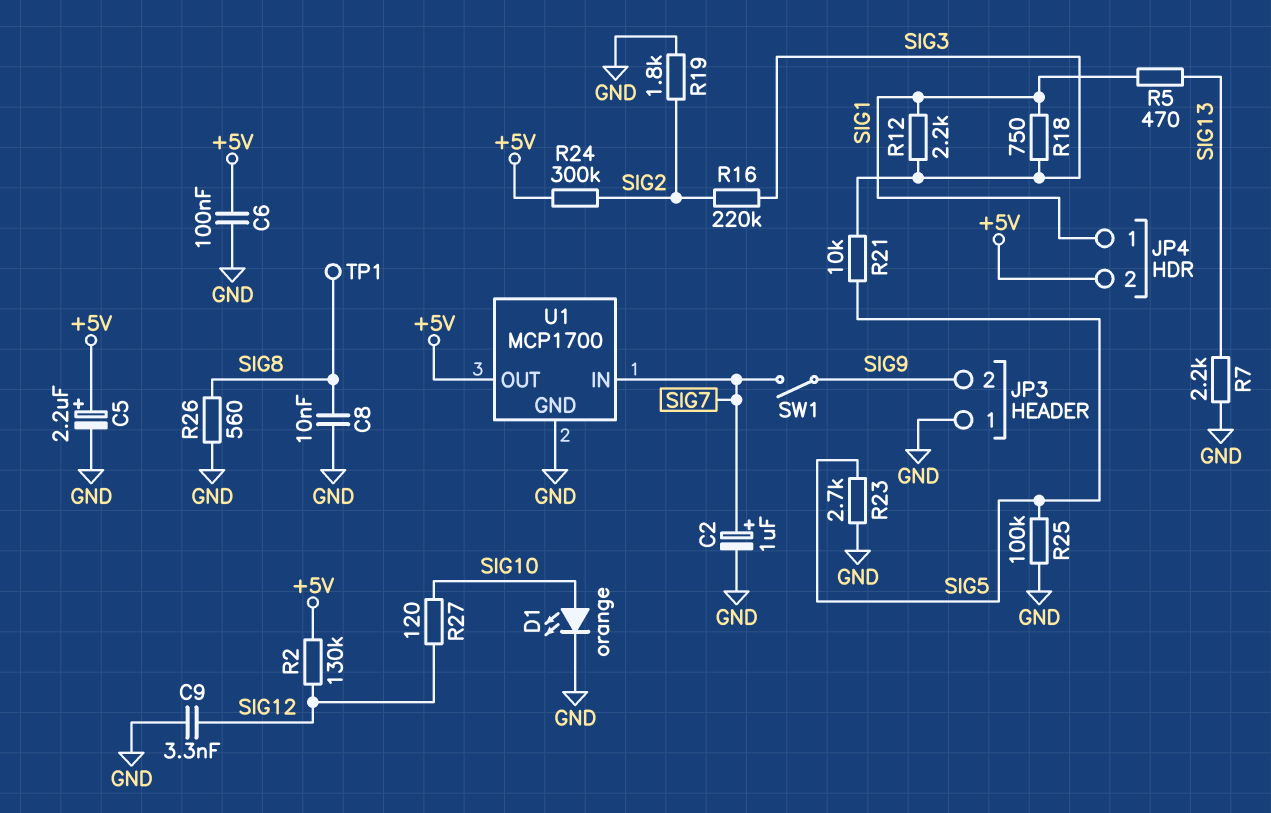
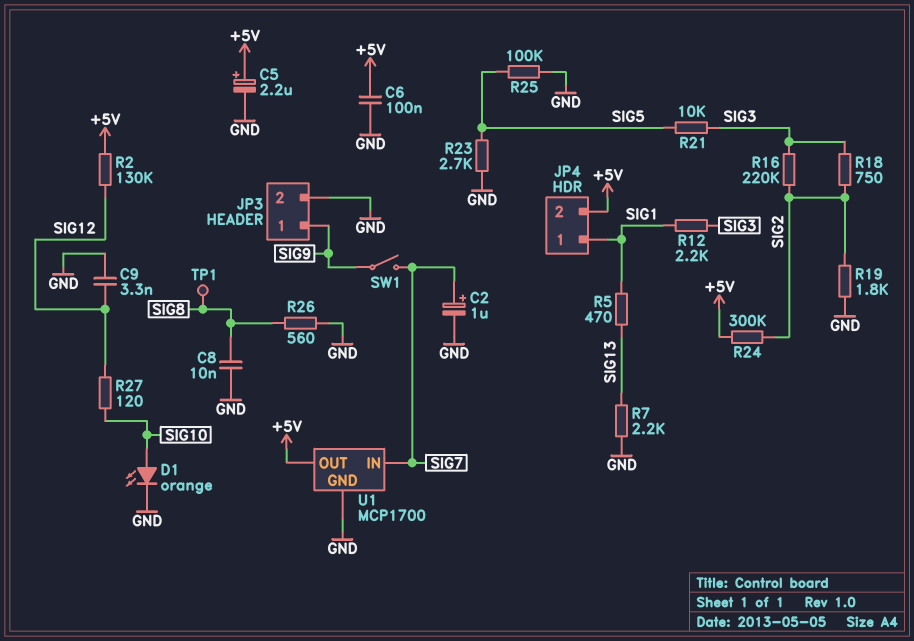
JP3 pin 1: GND -> SIG9
JP3 pin 2: SIG9 -> GND
R18: 750 (SIG1, SIG3) -> 750 (SIG2, SIG3)

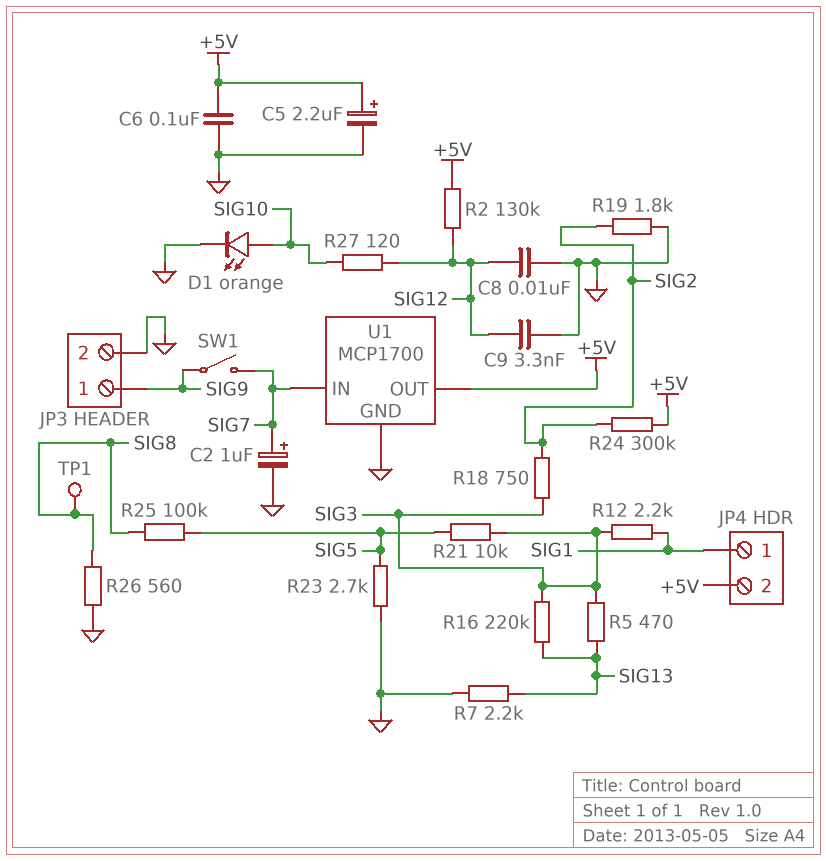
C8: 10nF (GND, SIG8) -> 10nF (GND, SIG12)
R5: 470 (SIG1, SIG13) -> 470 (SIG3, SIG13)
R16: 220k (SIG2, SIG3) -> 220k (SIG3, SIG13)
R25: 100k (GND, SIG5) -> 100k (SIG5, SIG8)

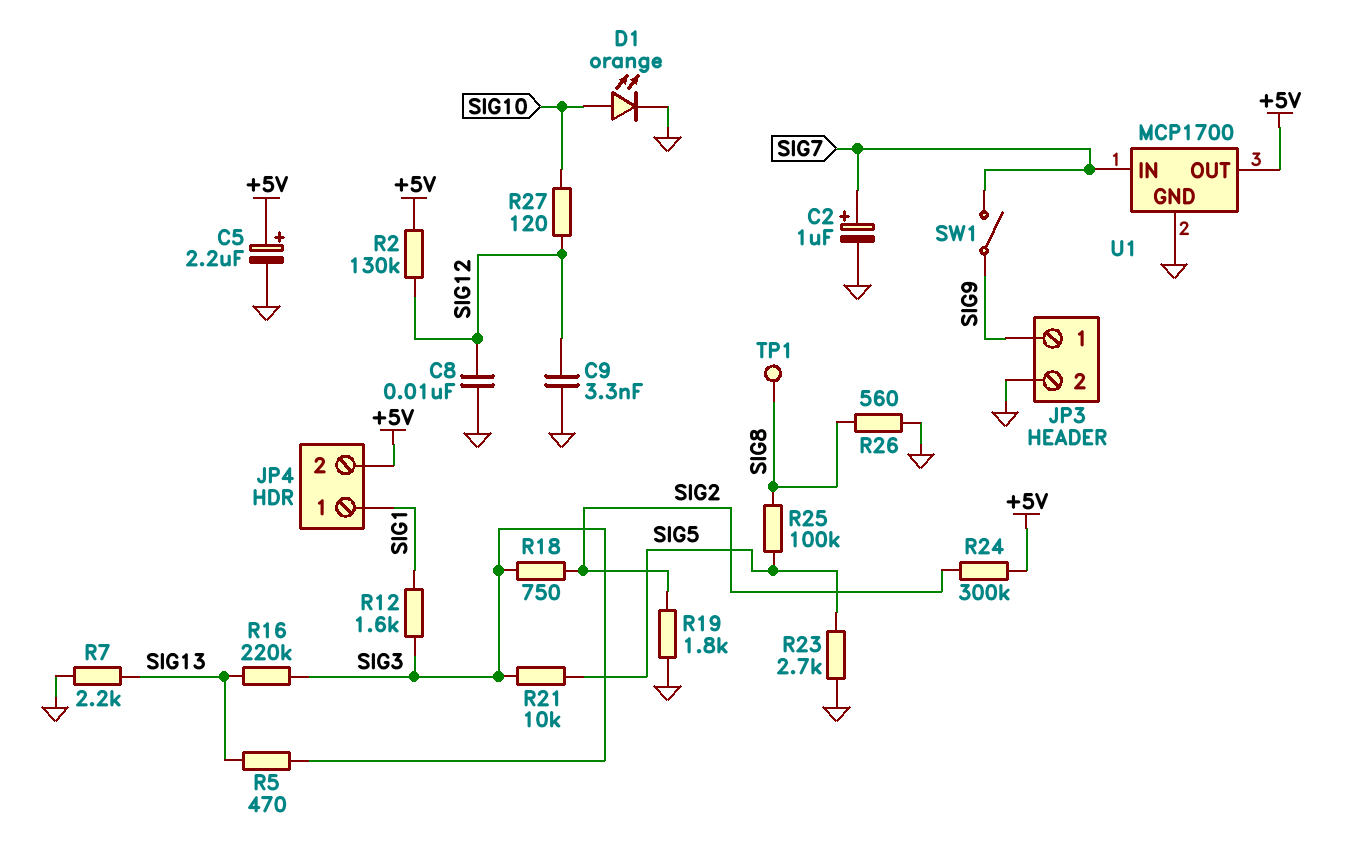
C6: 100nF (+5V, GND) -> none
R12: 2.2k (SIG1, SIG3) -> 1.6k (SIG1, SIG3)

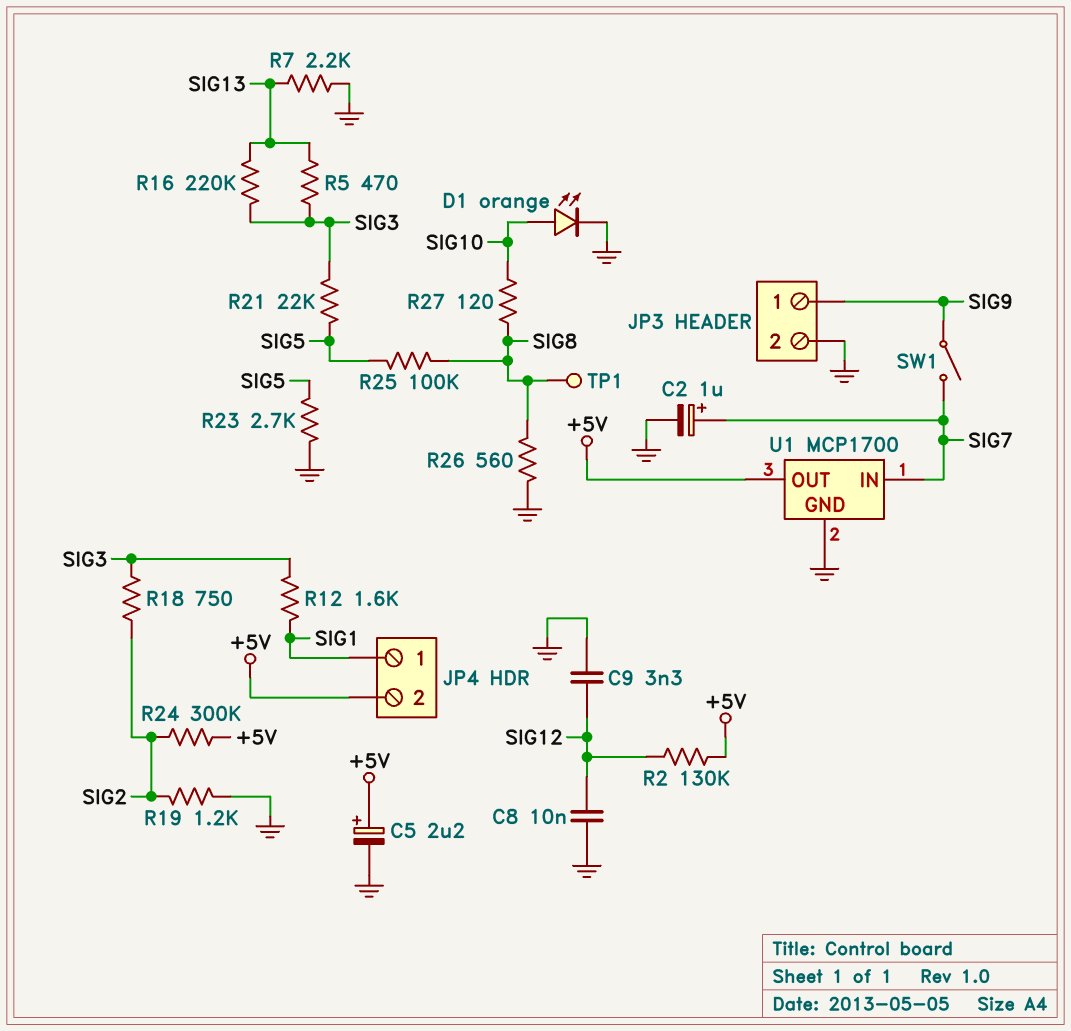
R19: 1.8k (GND, SIG2) -> 1.2k (GND, SIG2)
R21: 10k (SIG3, SIG5) -> 22k (SIG3, SIG5)
R27: 120 (SIG10, SIG12) -> 120 (SIG8, SIG10)

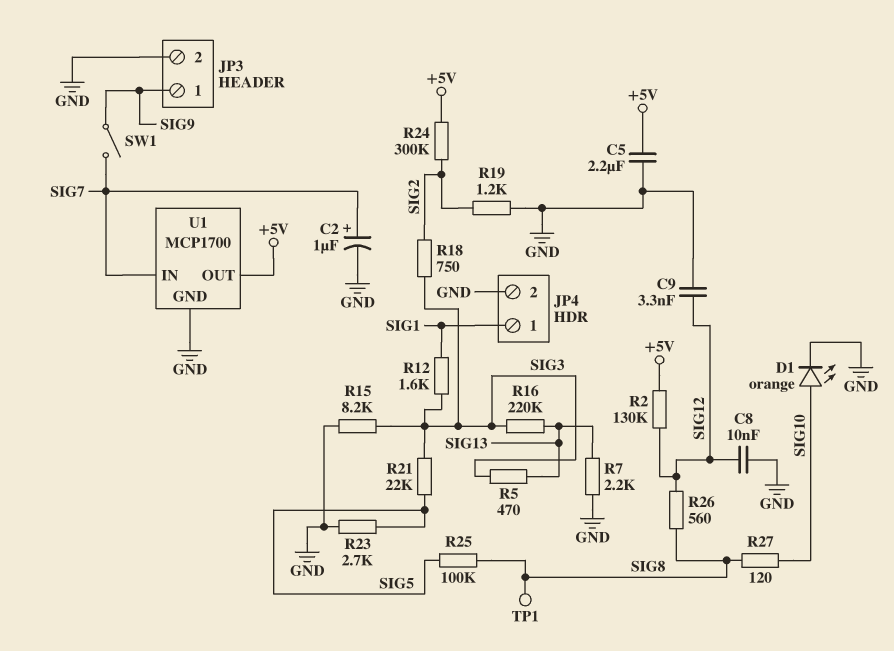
C5: 2.2uF (plus +5V, minus GND) -> 2.2uF (+5V, GND)
JP4 pin 2: +5V -> GND
R15: none -> 8.2k (GND, SIG3)
R26: 560 (GND, SIG8) -> 560 (SIG8, SIG12)

